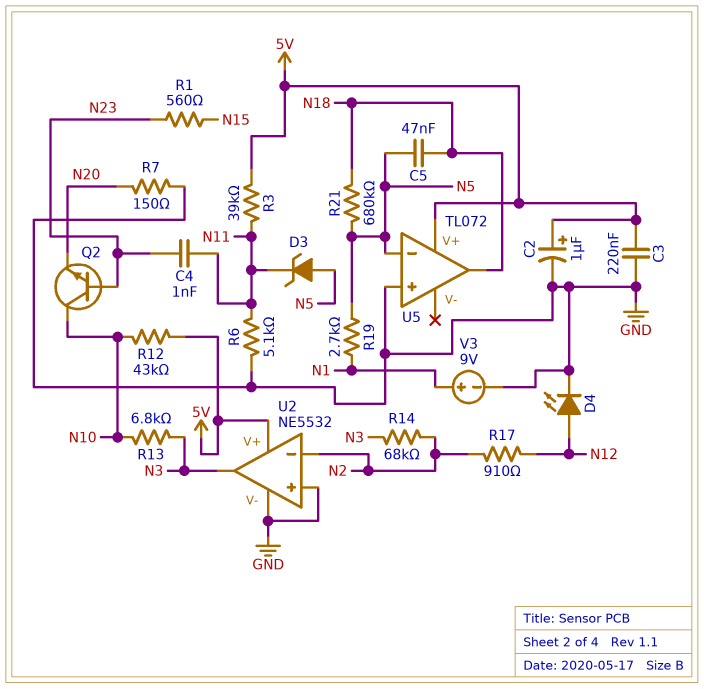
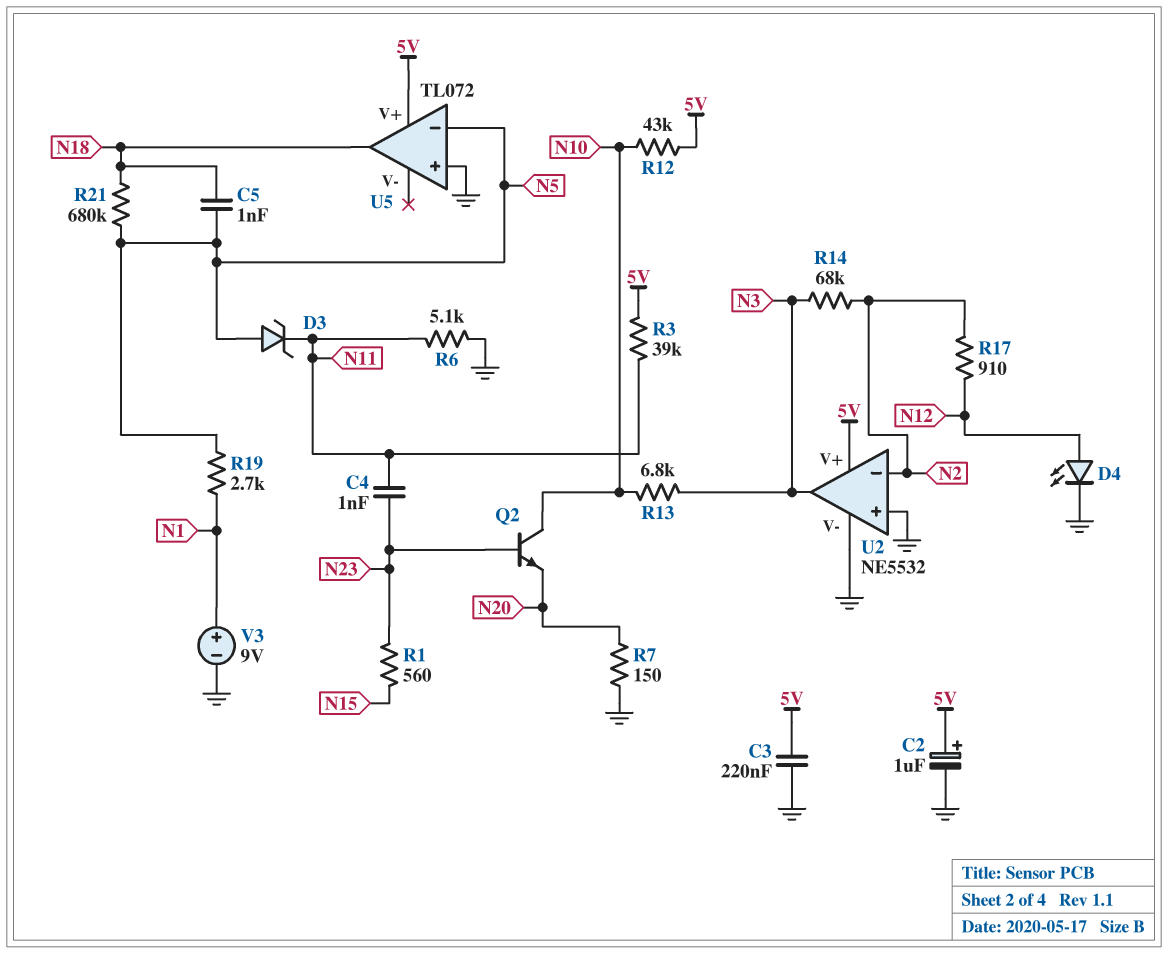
C5: 47nF (N5, N18) -> 1nF (N5, N18)

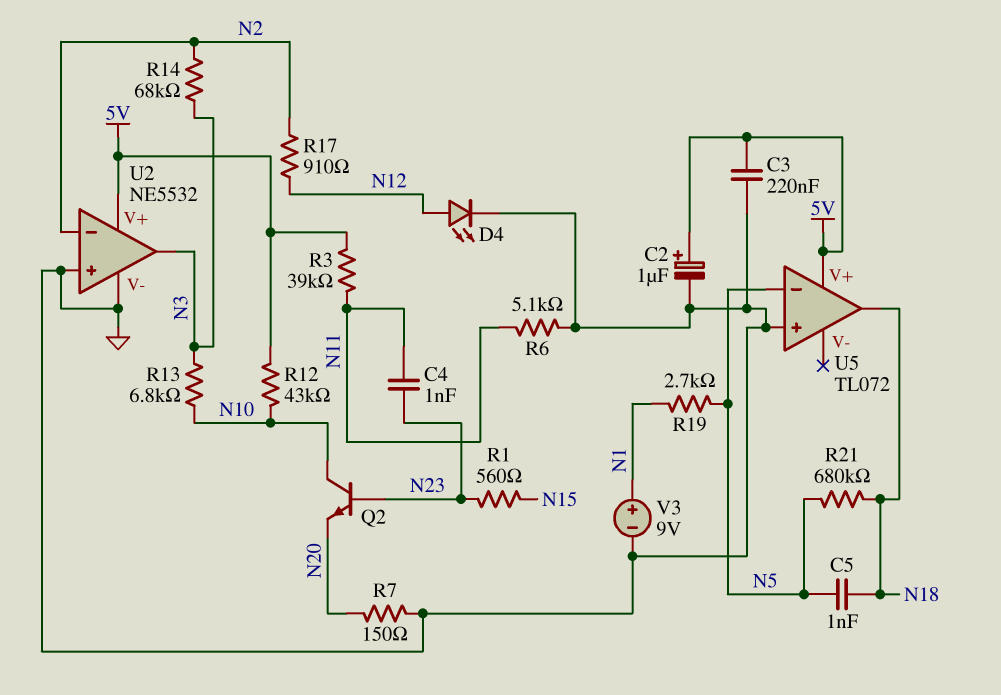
D3: zener (A N5, K N11) -> none

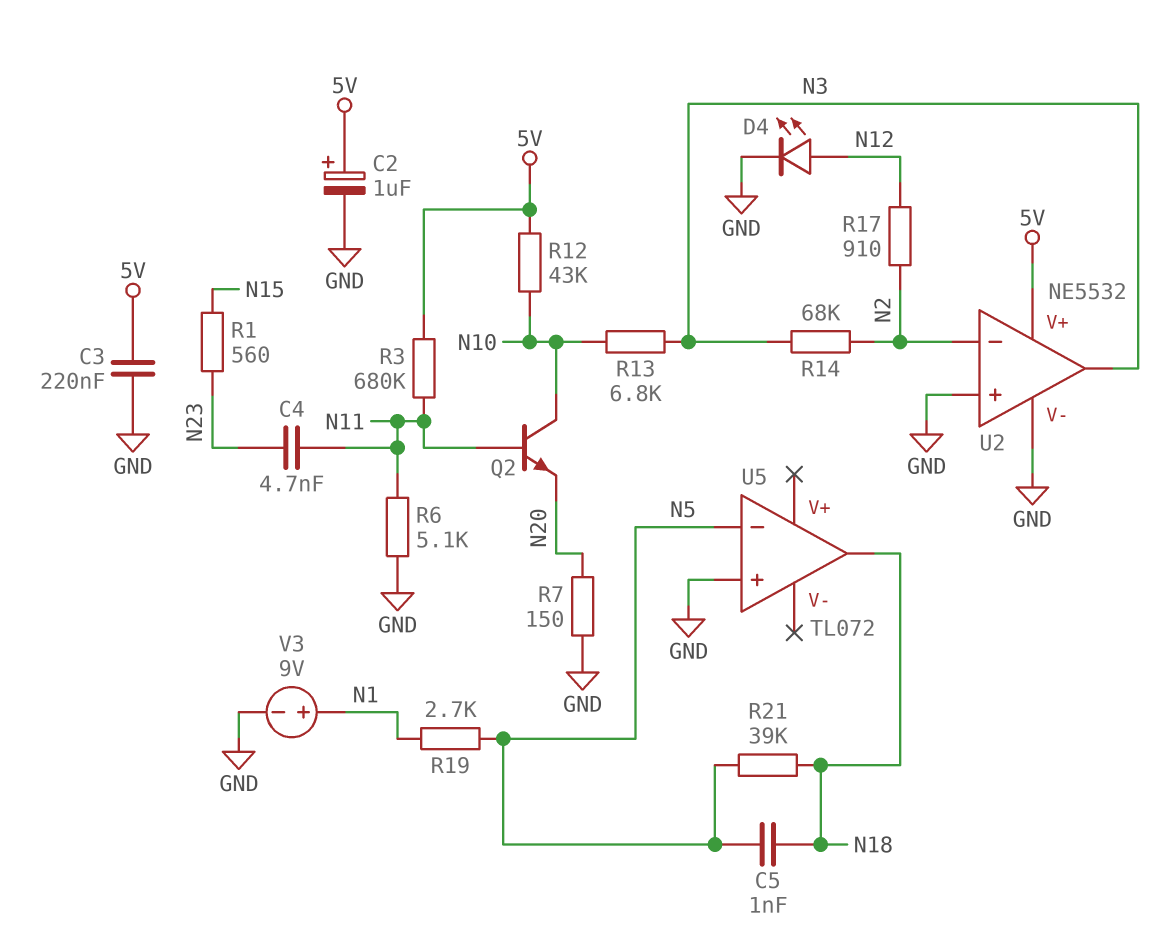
C4: 1nF (N11, N23) -> 4.7nF (N11, N23)
Q2: NPN (B N23, C N10, E N20) -> NPN (B N11, C N10, E N20)
R3: 39k (5V, N11) -> 680k (5V, N11)
R21: 680k (N5, N18) -> 39k (N5, N18)
U5 pin V+: 5V -> none

